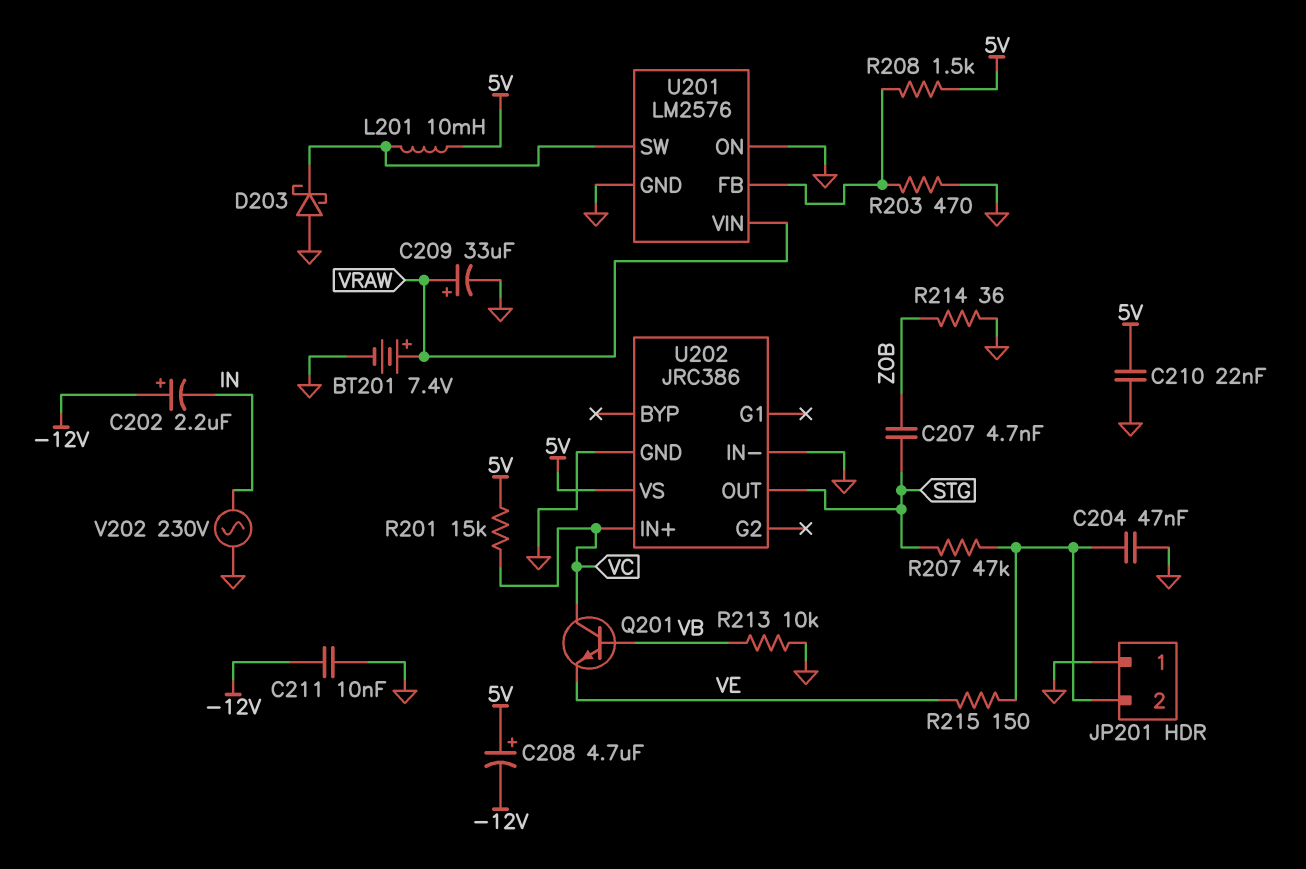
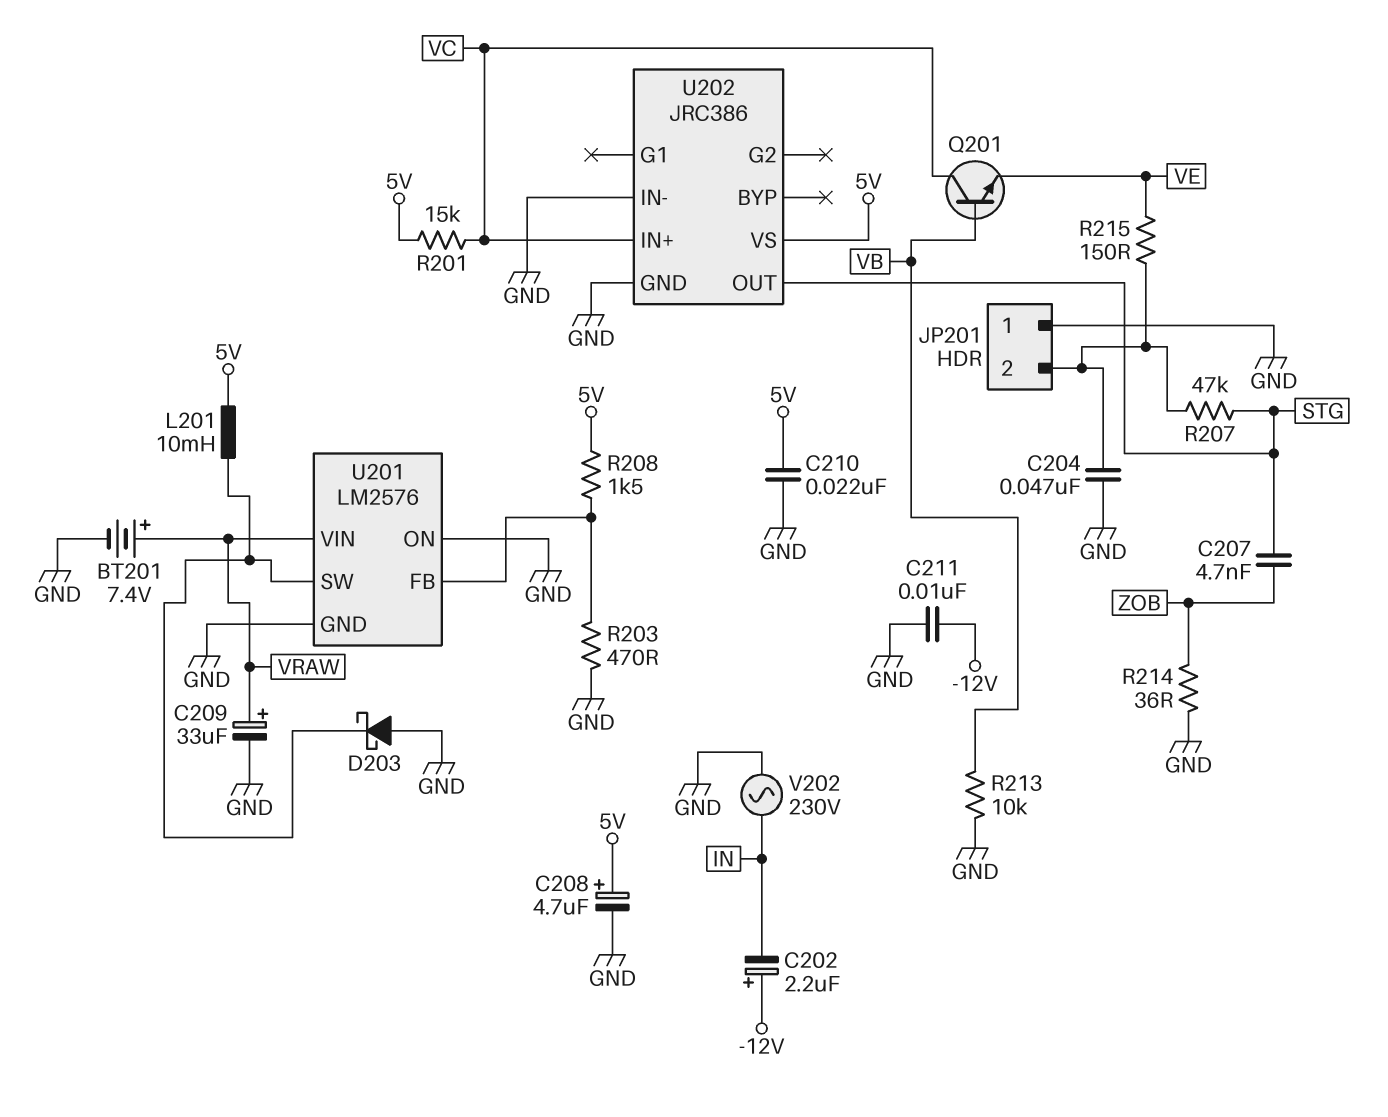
C208: 4.7uF (plus 5V, minus -12V) -> 4.7uF (plus 5V, minus GND)

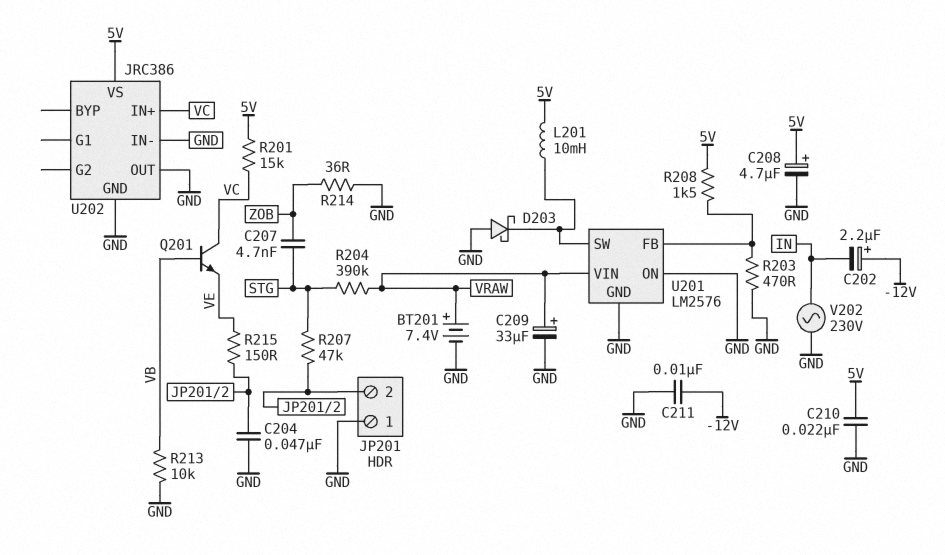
R204: none -> 390k (STG, VRAW)
U202 pin OUT: STG -> GND

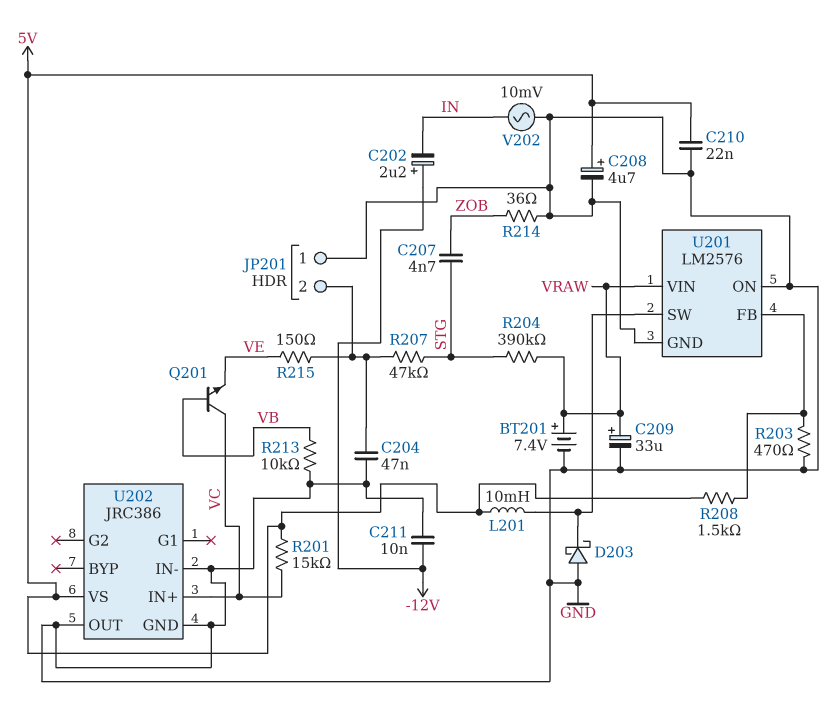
V202: AC 230V (GND, IN) -> AC 10mV (GND, IN)

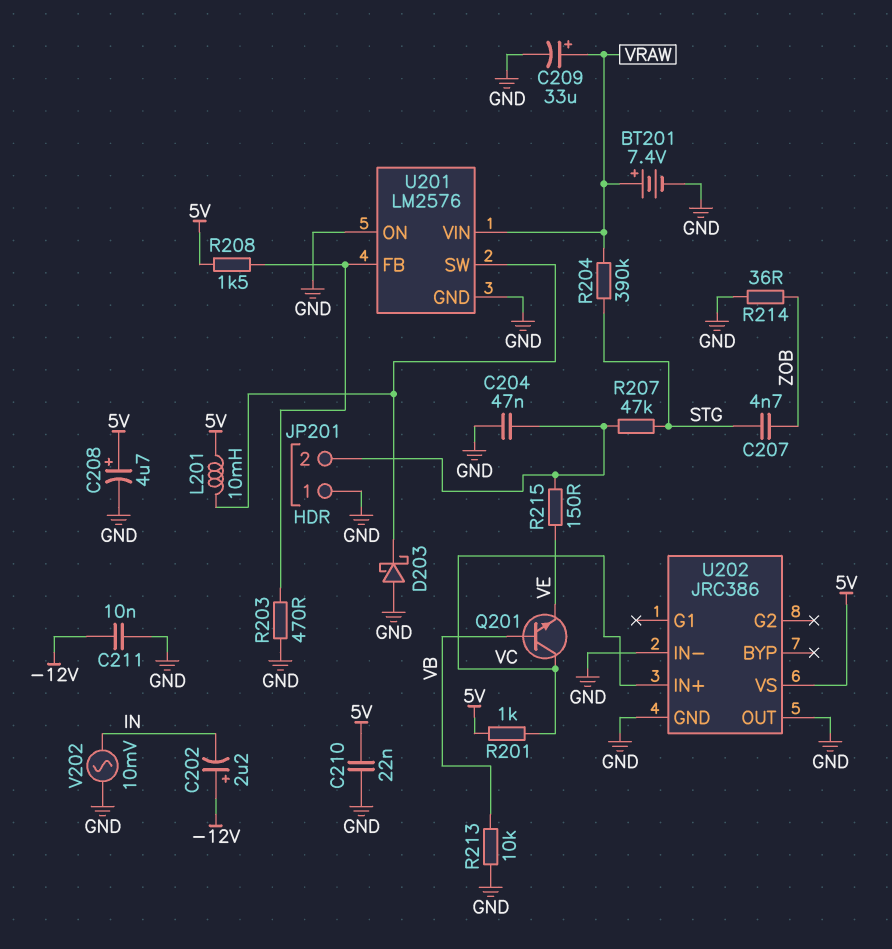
R201: 15k (5V, VC) -> 1k (5V, VC)

